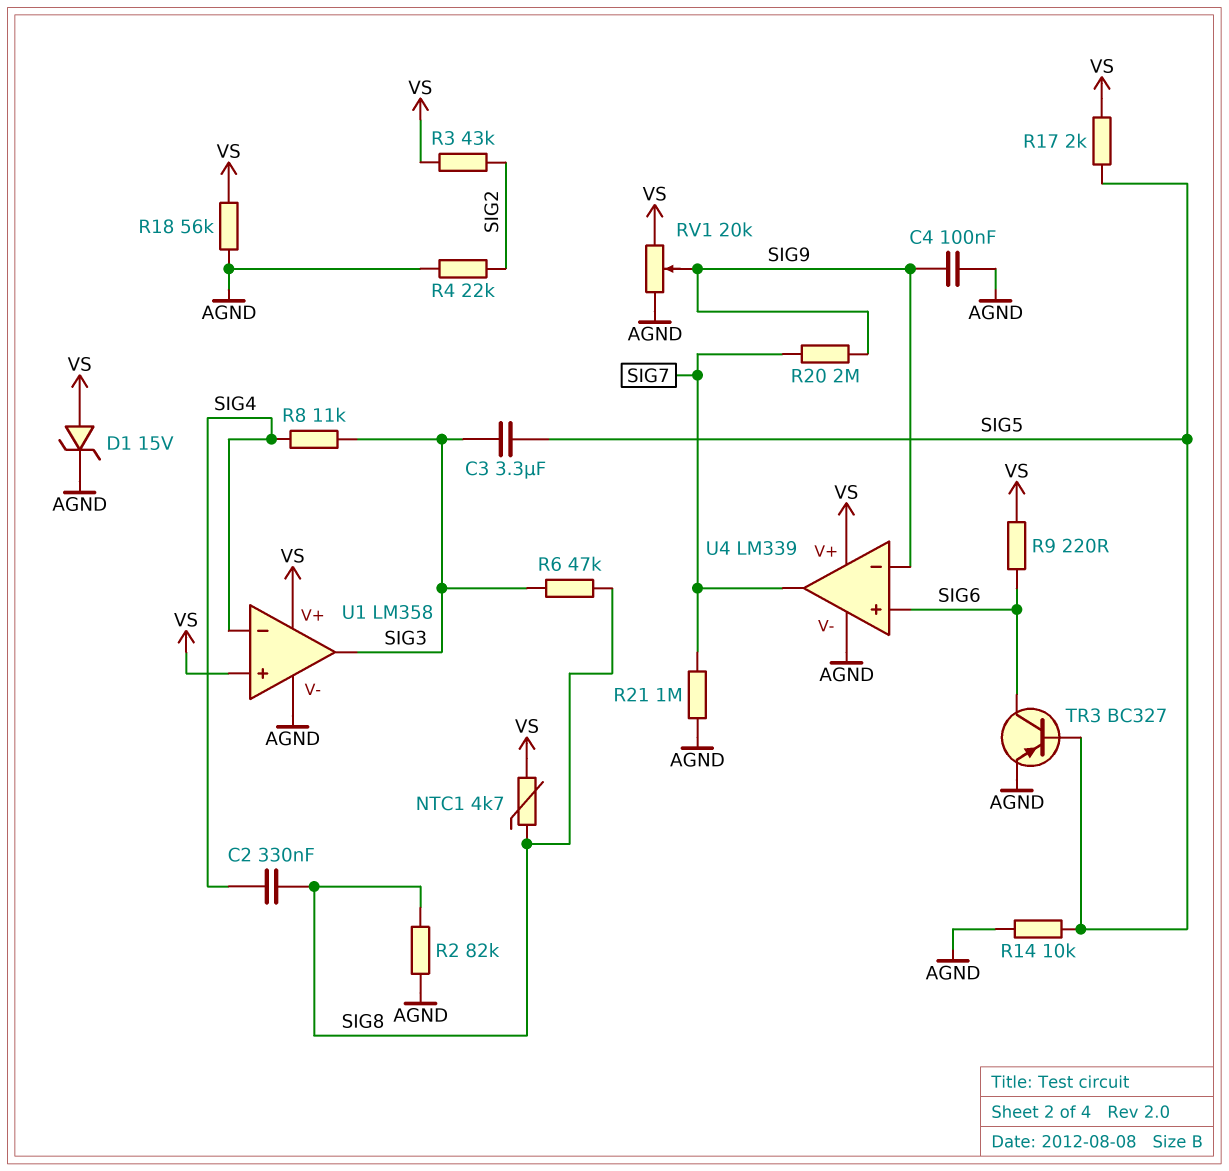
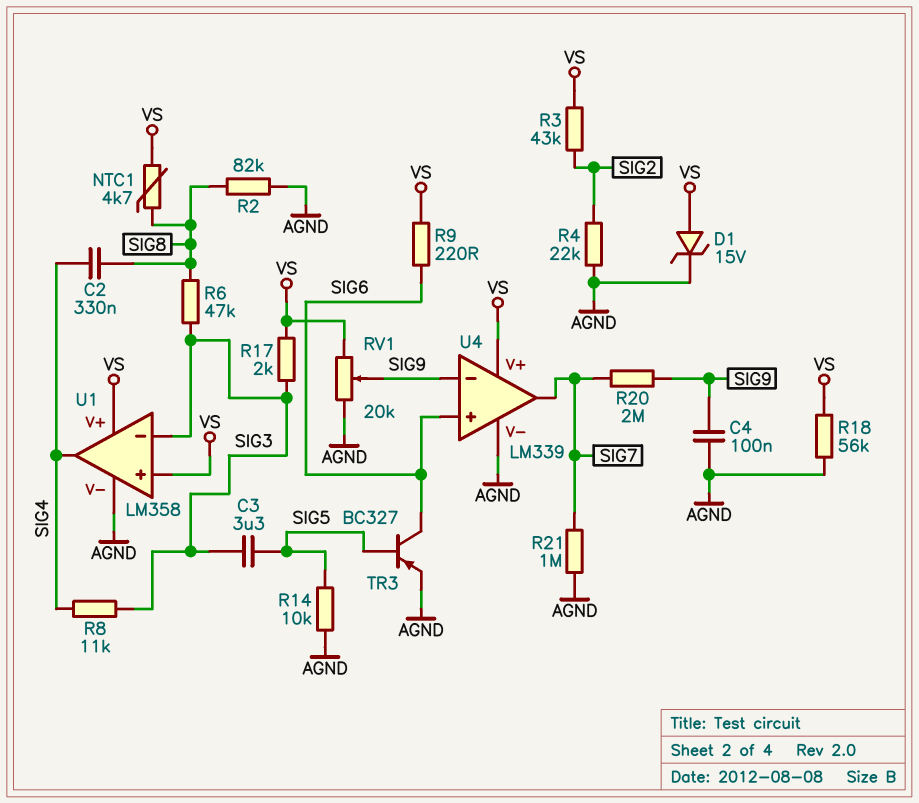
R17: 2k (SIG5, VS) -> 2k (SIG3, VS)
U1 pin in-: SIG4 -> SIG3
U1 pin out: SIG3 -> SIG4

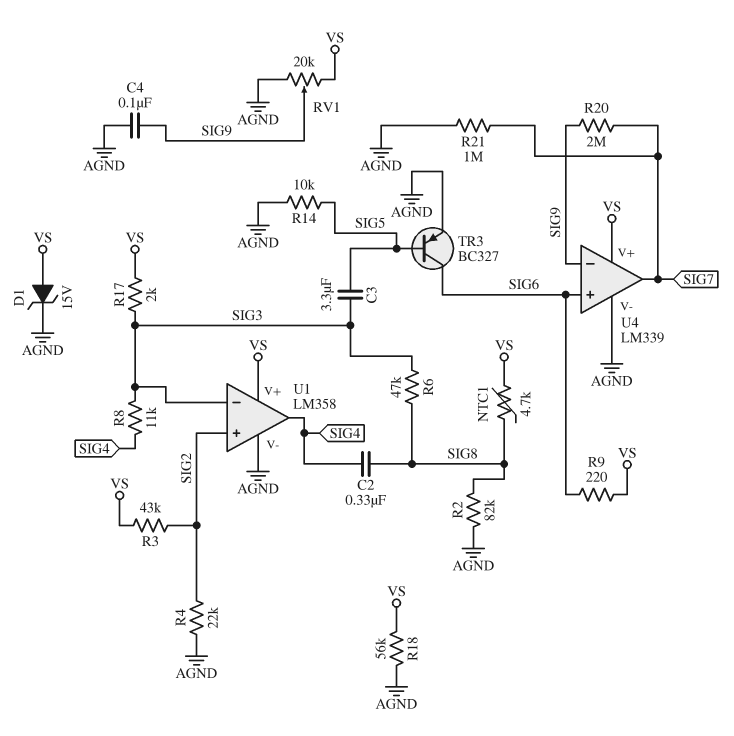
U1 pin in+: VS -> SIG2

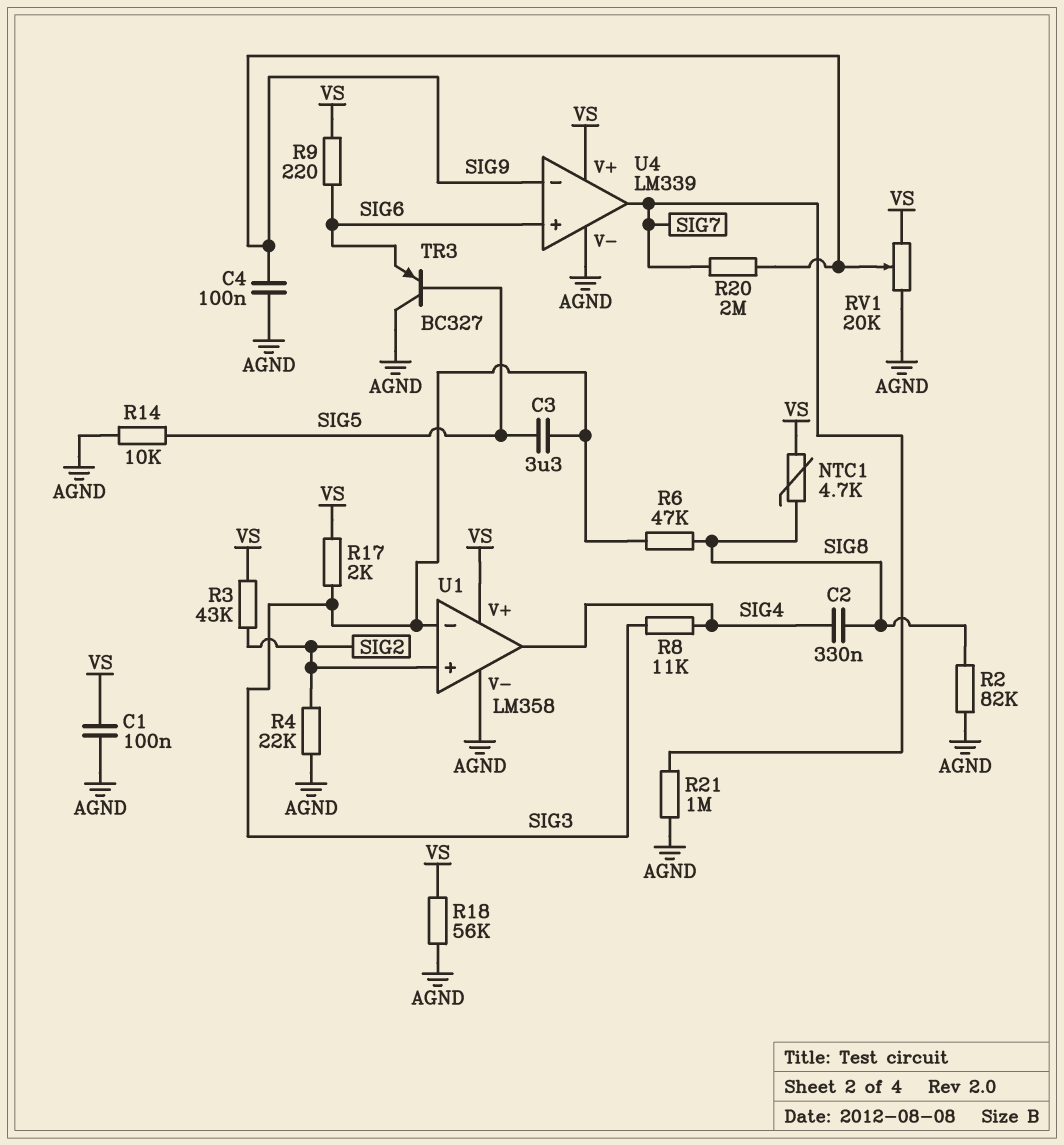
C1: none -> 100nF (AGND, VS)
D1: zener 15V (A VS, K AGND) -> none
TR3: PNP BC327 (B SIG5, C SIG6, E AGND) -> PNP BC327 (B SIG5, C AGND, E SIG6)

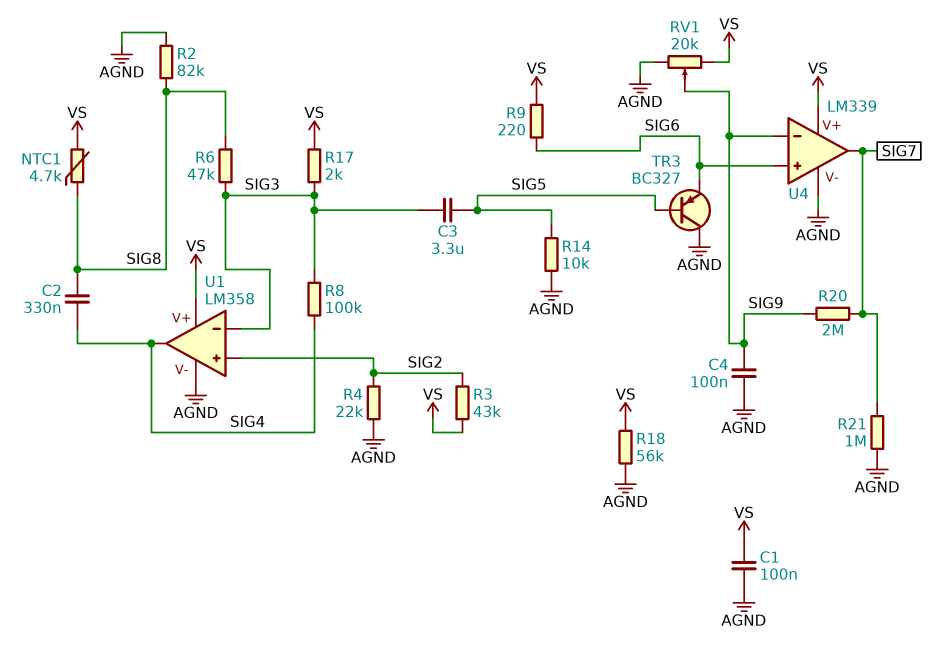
R8: 11k (SIG3, SIG4) -> 100k (SIG3, SIG4)

